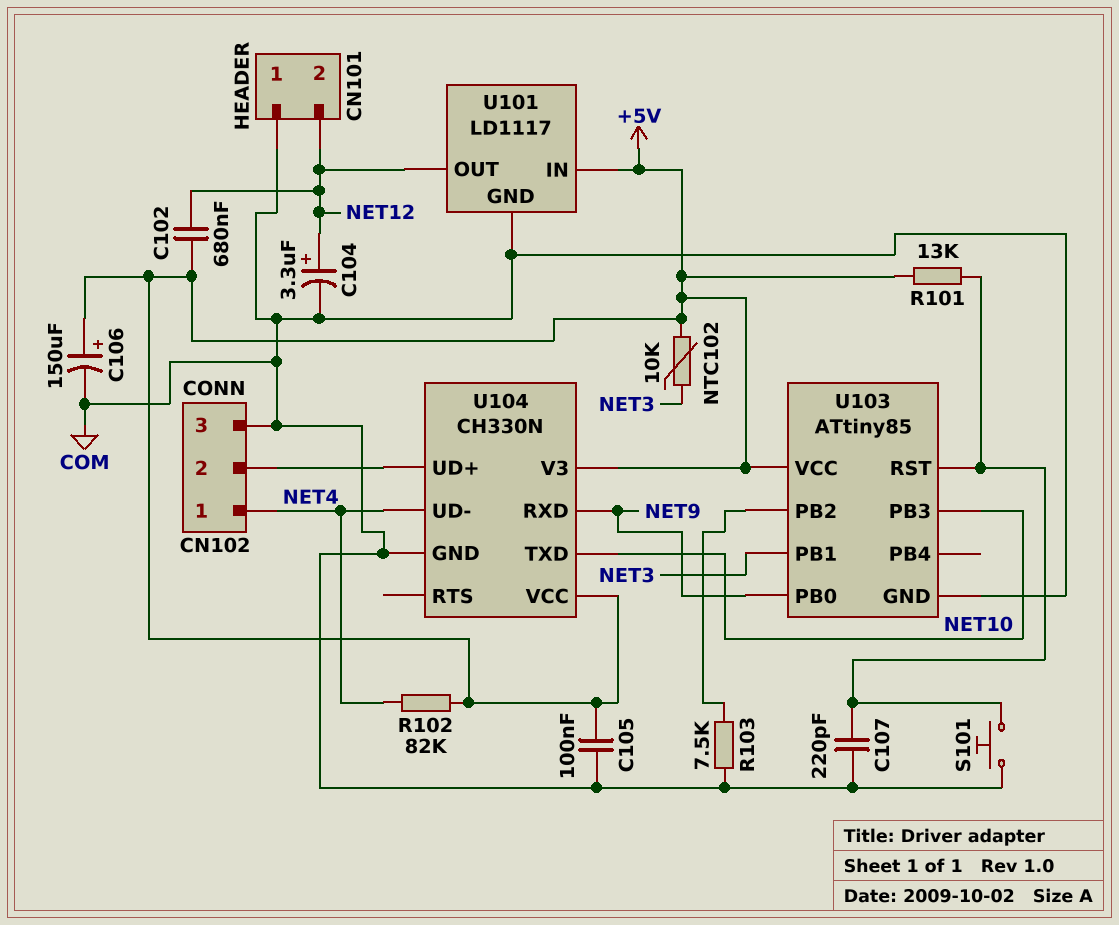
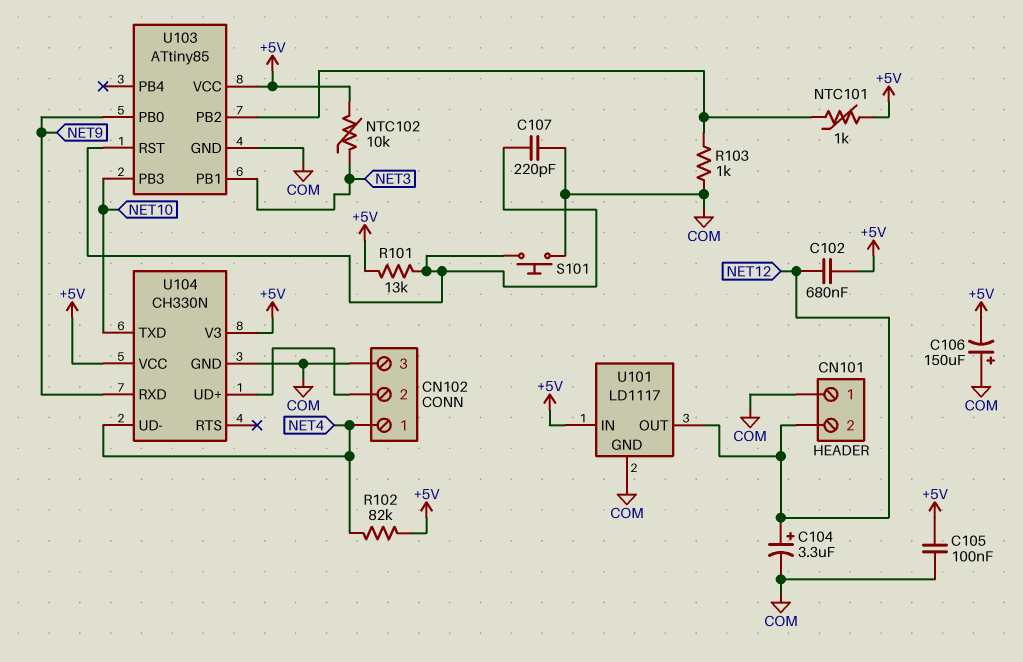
C106: 150uF (plus +5V, minus COM) -> 150uF (plus COM, minus +5V)
NTC101: none -> 1k (+5V, U103/PB2)
R103: 7.5k (COM, U103/PB2) -> 1k (COM, U103/PB2)

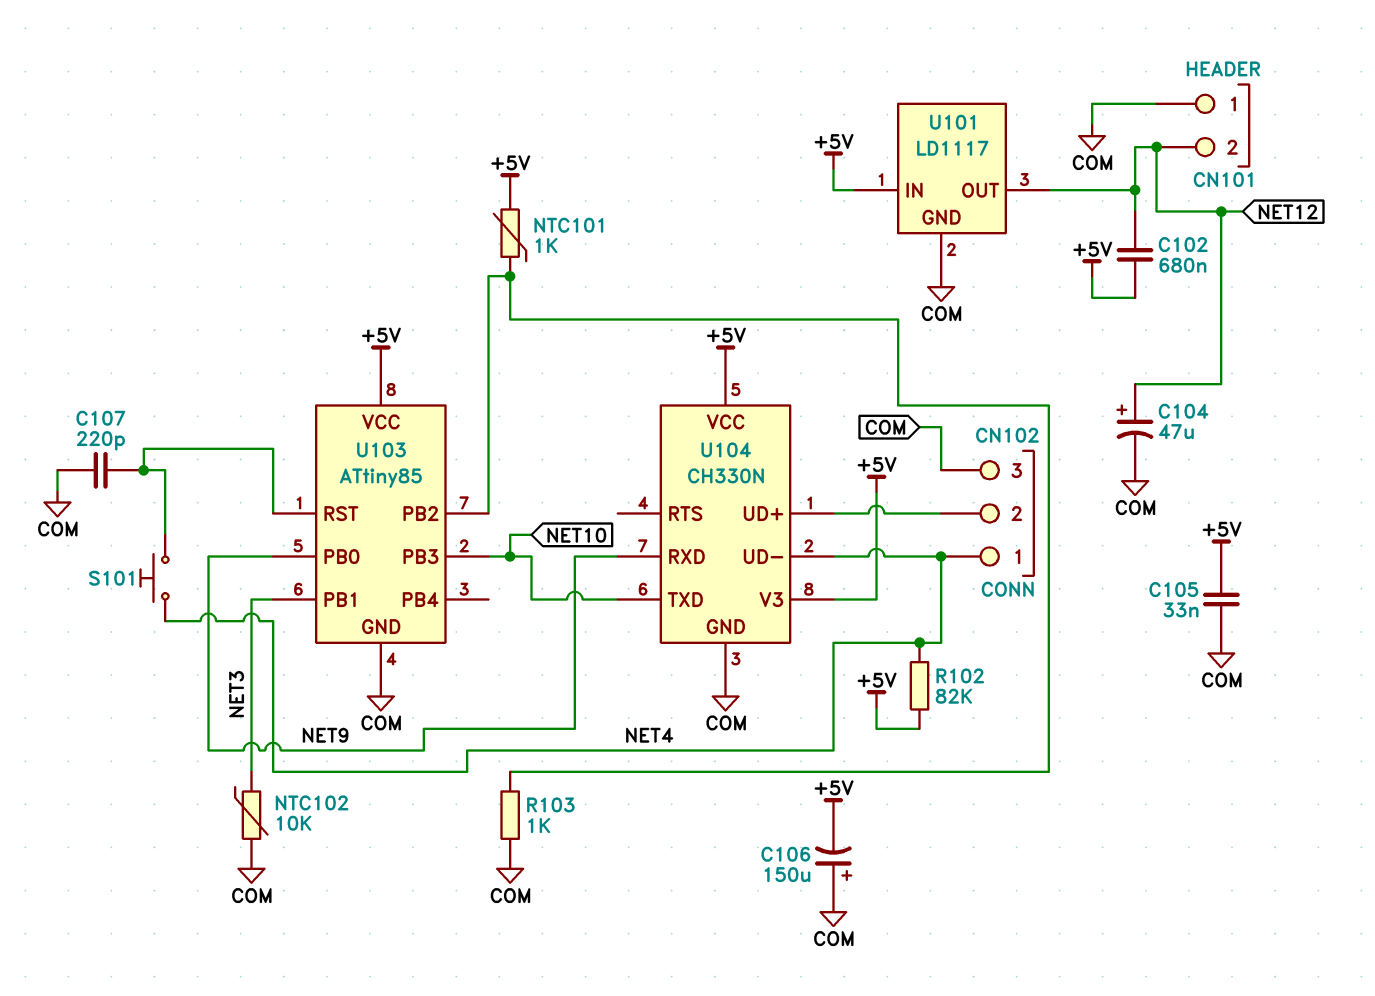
C104: 3.3uF (plus NET12, minus COM) -> 47uF (plus NET12, minus COM)
C105: 100nF (+5V, COM) -> 33nF (+5V, COM)
NTC102: 10k (+5V, NET3) -> 10k (COM, NET3)
R101: 13k (+5V, U103/RST) -> none
S101: button (COM, U103/RST) -> button (NET4, U103/RST)

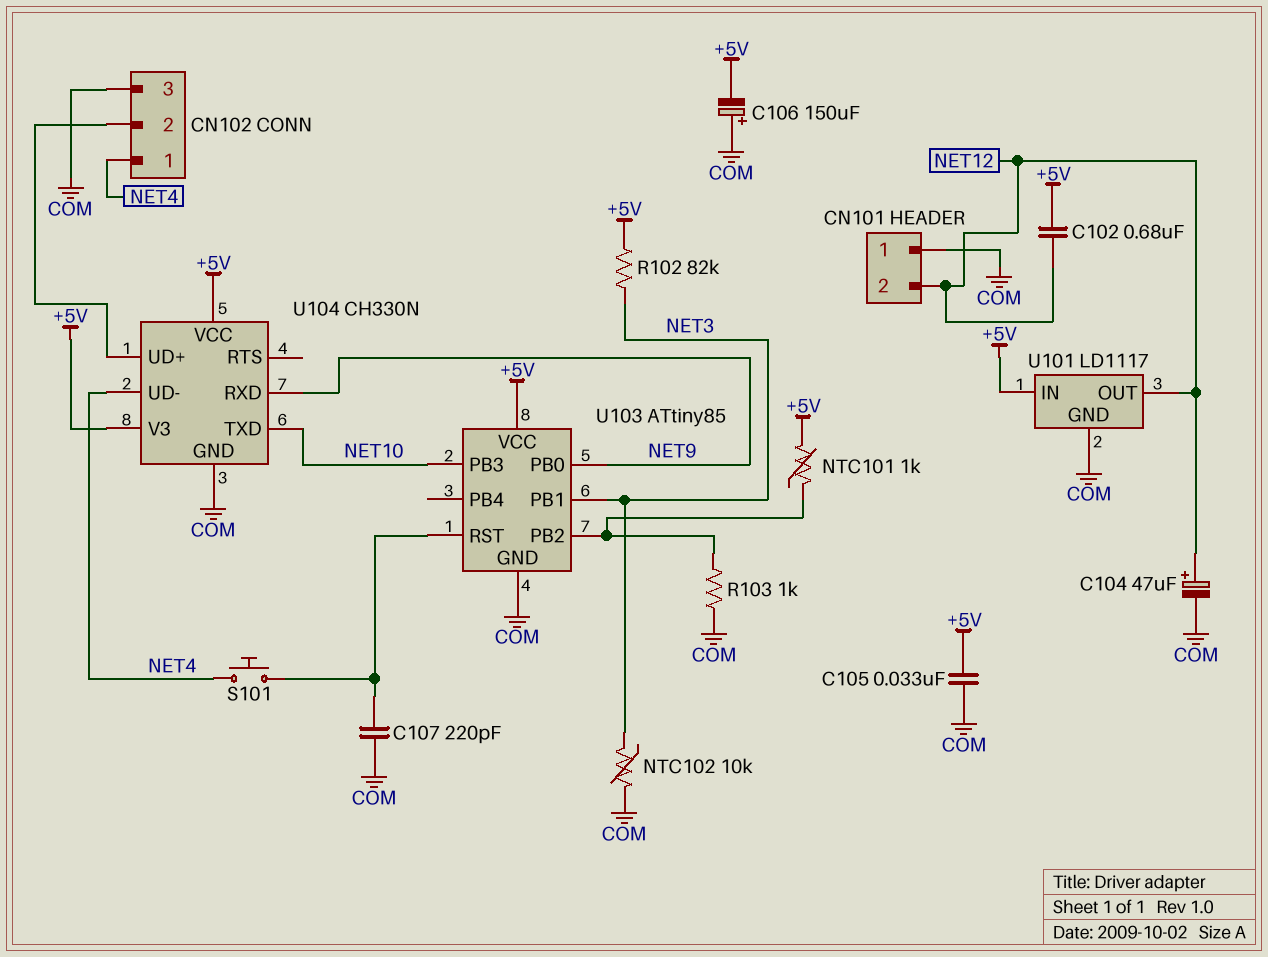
R102: 82k (+5V, NET4) -> 82k (+5V, NET3)

